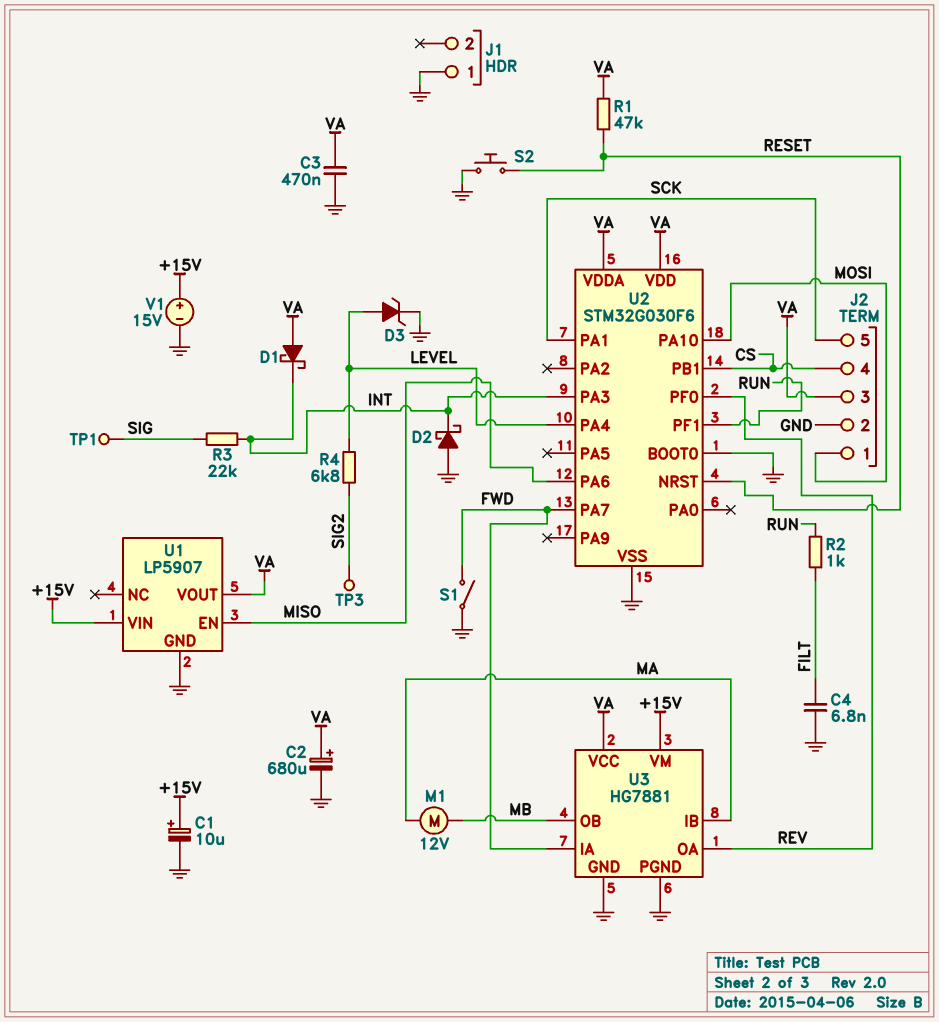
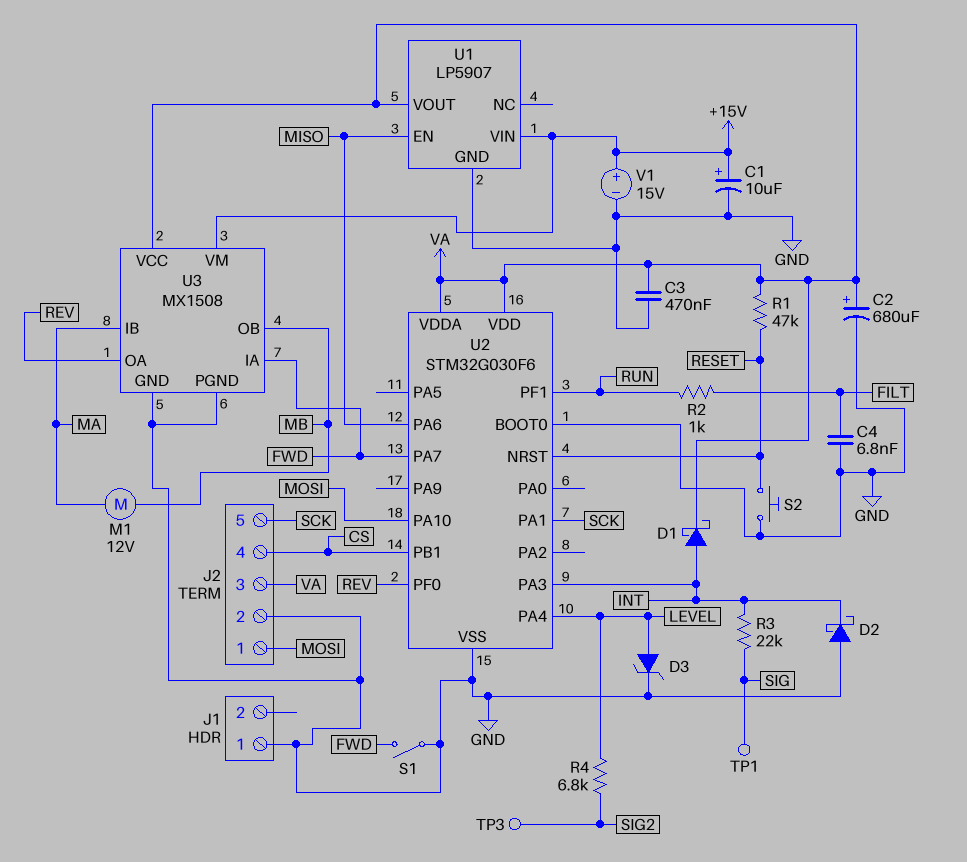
D1: schottky (A VA, K INT) -> schottky (A INT, K VA)
U3: HG7881 -> MX1508

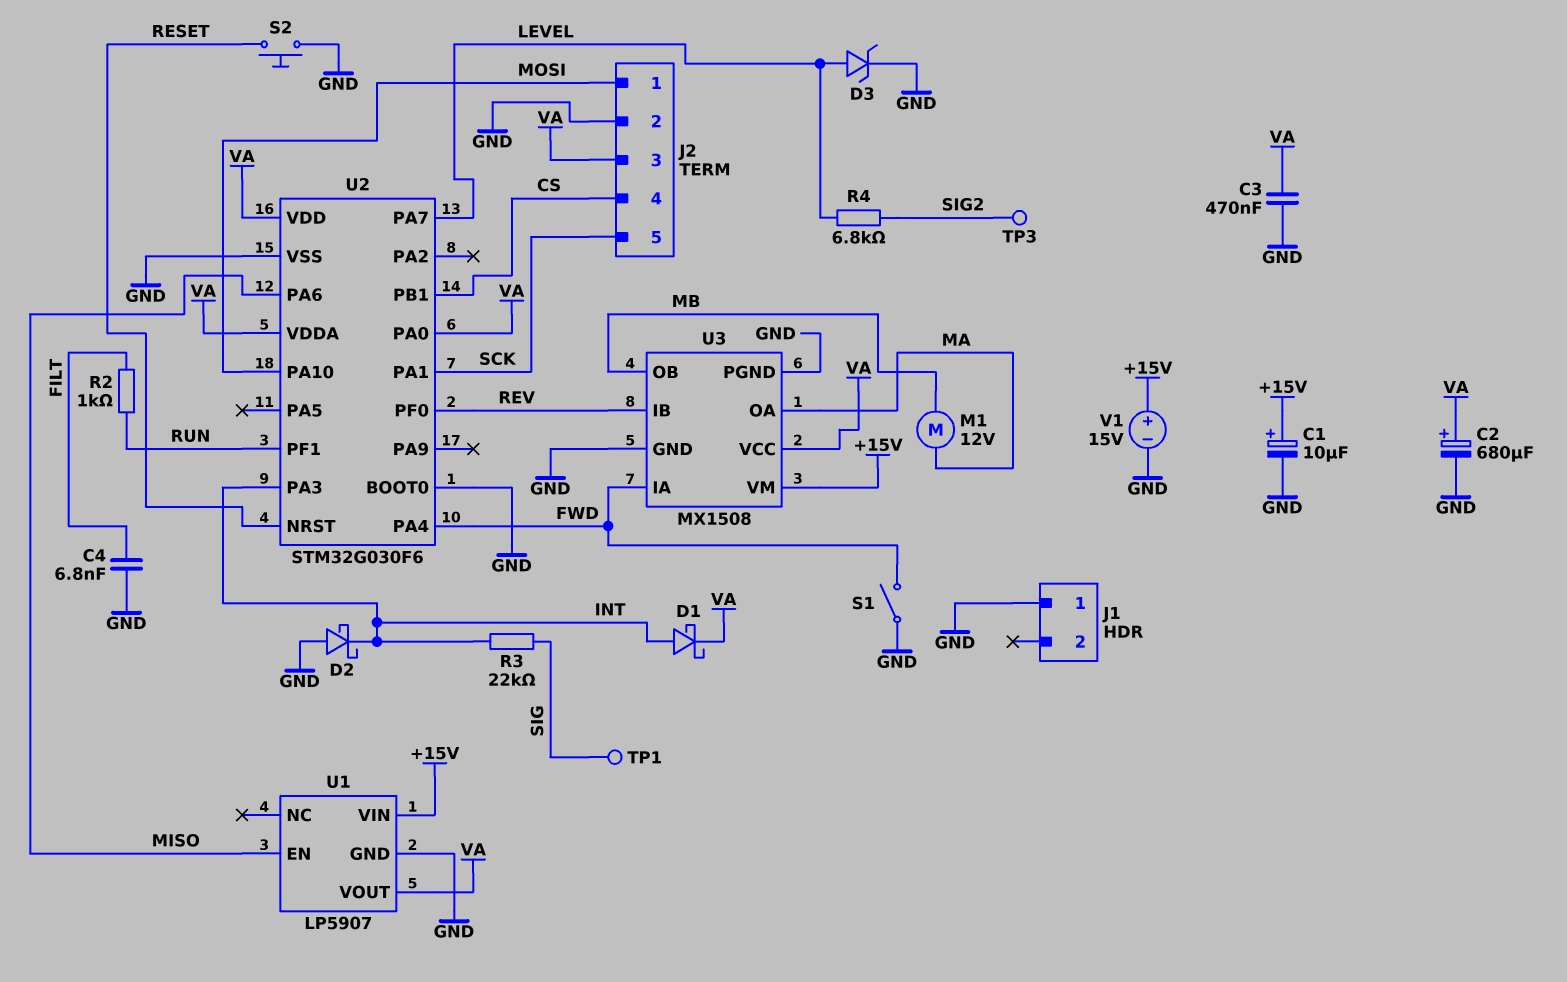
R1: 47k (RESET, VA) -> none
U2 pin PA0: none -> VA
U2 pin PA4: LEVEL -> FWD
U2 pin PA7: FWD -> LEVEL
U3 pin IB: MA -> REV
U3 pin OA: REV -> MA

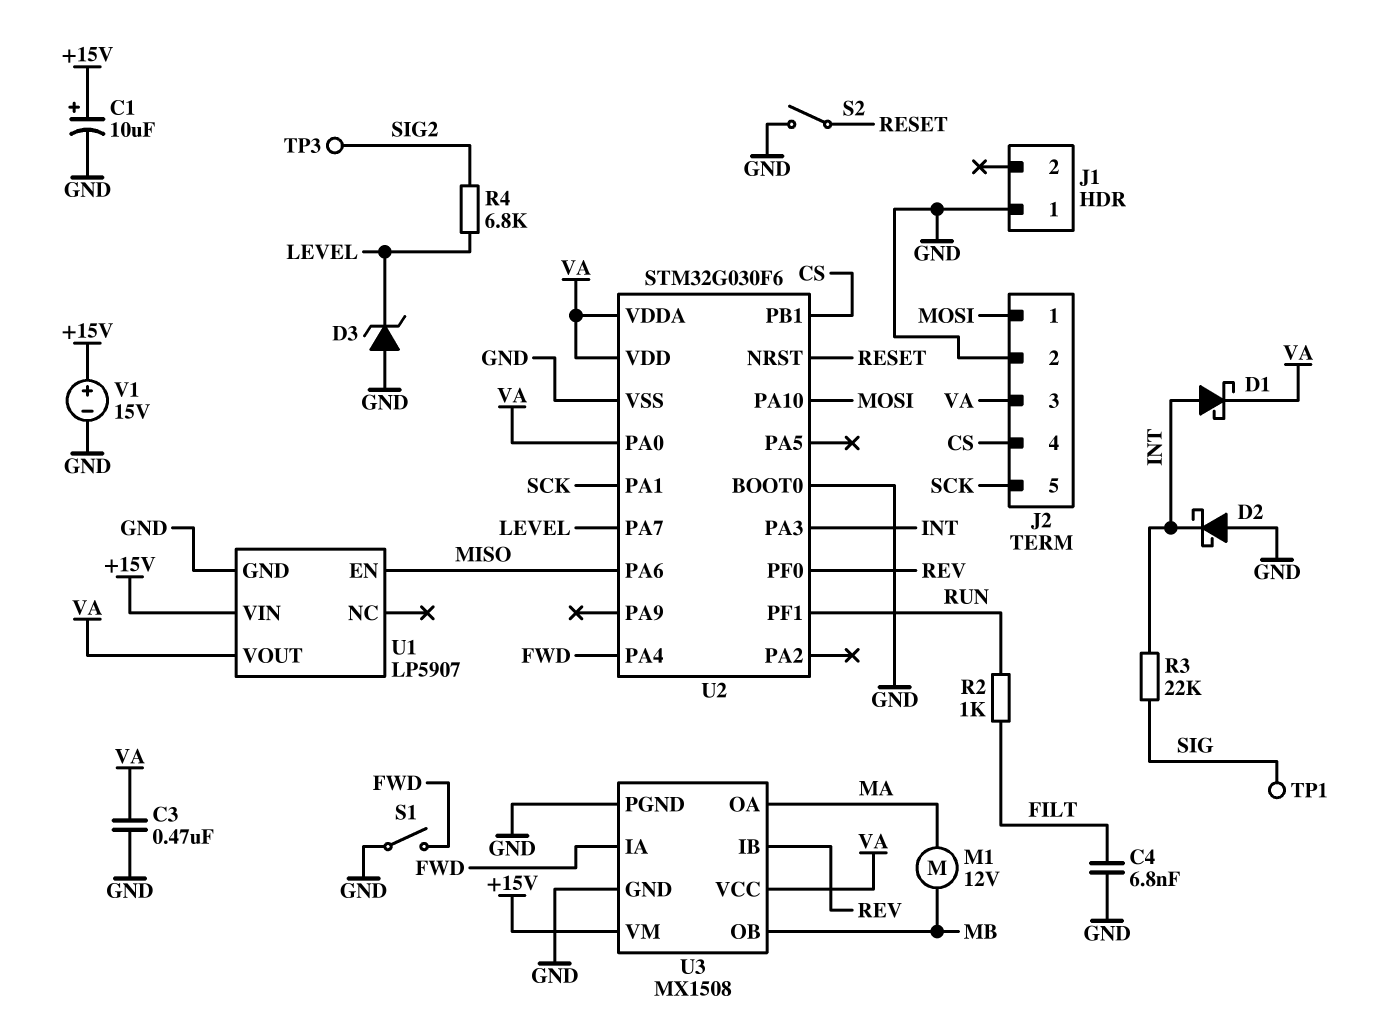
C2: 680uF (plus VA, minus GND) -> none
D3: zener (A LEVEL, K GND) -> zener (A GND, K LEVEL)
S2: button (GND, RESET) -> switch (GND, RESET)

